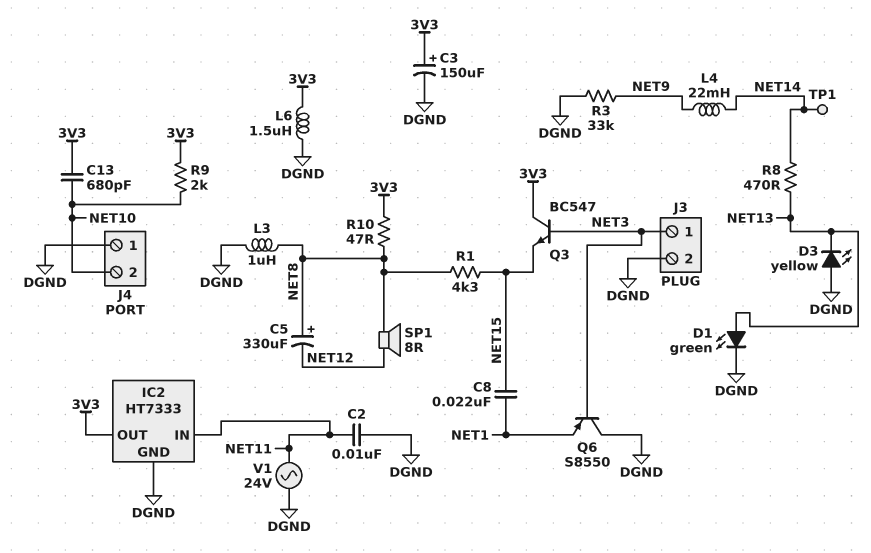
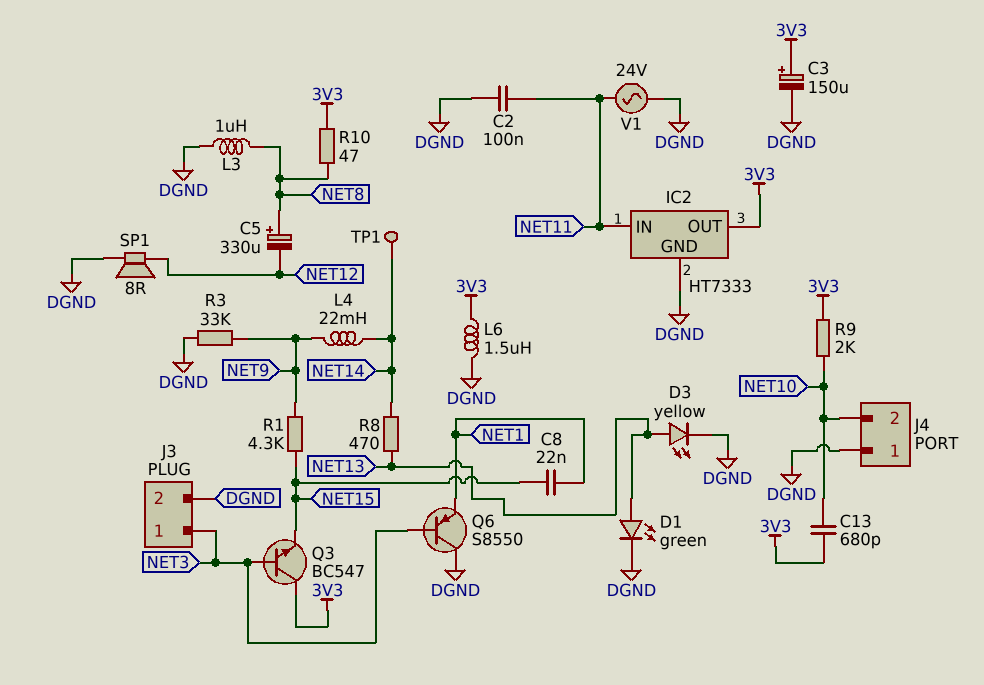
C2: 10nF (DGND, NET11) -> 100nF (DGND, NET11)
D3: LED yellow (A DGND, K NET13) -> LED yellow (A NET13, K DGND)
R1: 4.3k (NET8, NET15) -> 4.3k (NET9, NET15)
SP1: speaker 8R (NET8, NET12) -> speaker 8R (DGND, NET12)

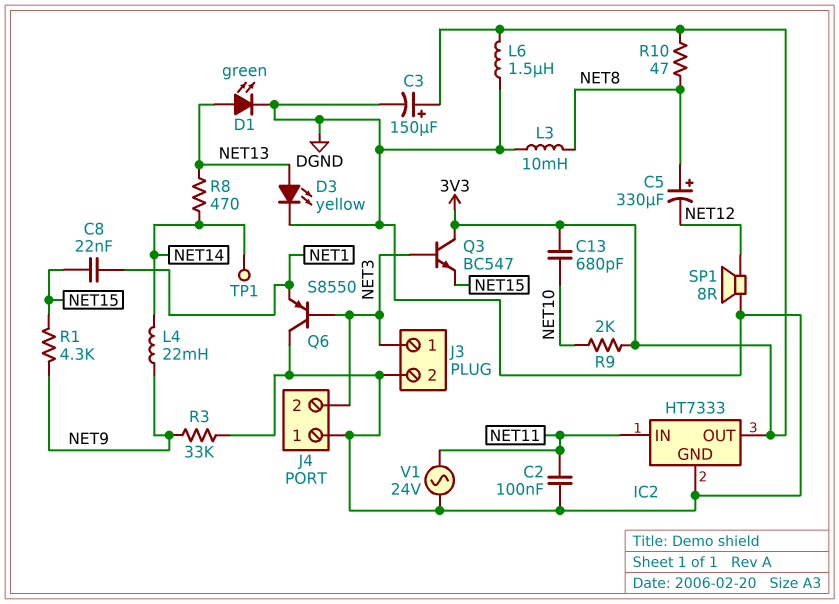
J4 pin 2: NET10 -> NET3
L3: 1uH (DGND, NET8) -> 10mH (DGND, NET8)

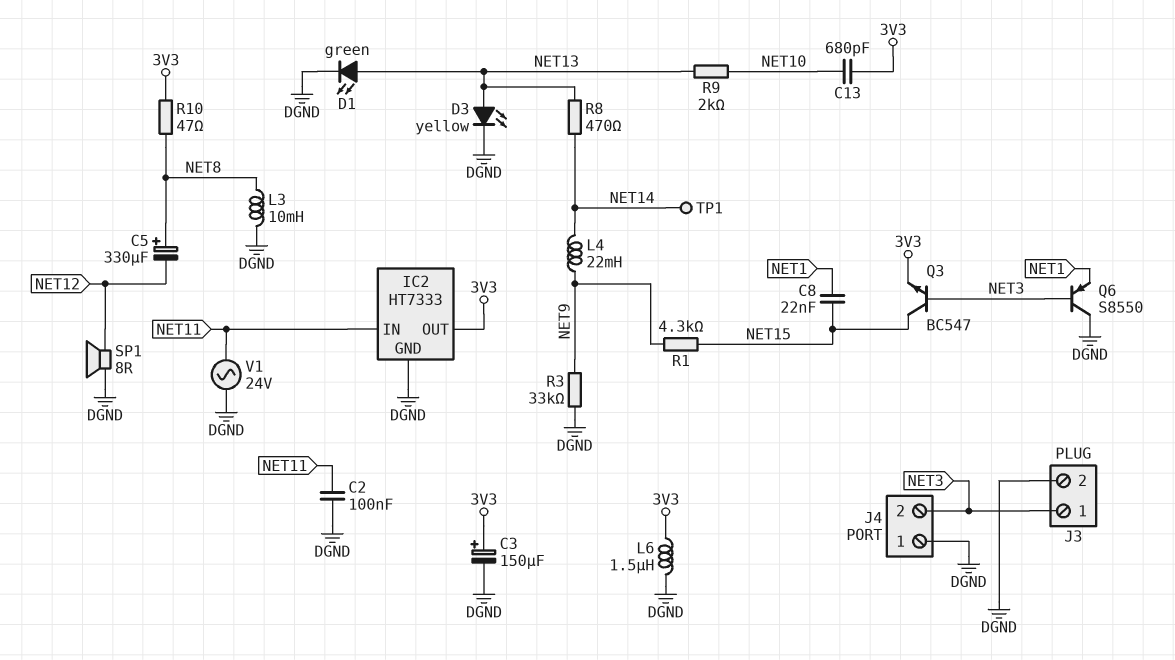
Q3: NPN BC547 (B NET3, C 3V3, E NET15) -> NPN BC547 (B NET3, C NET15, E 3V3)
R9: 2k (3V3, NET10) -> 2k (NET10, NET13)

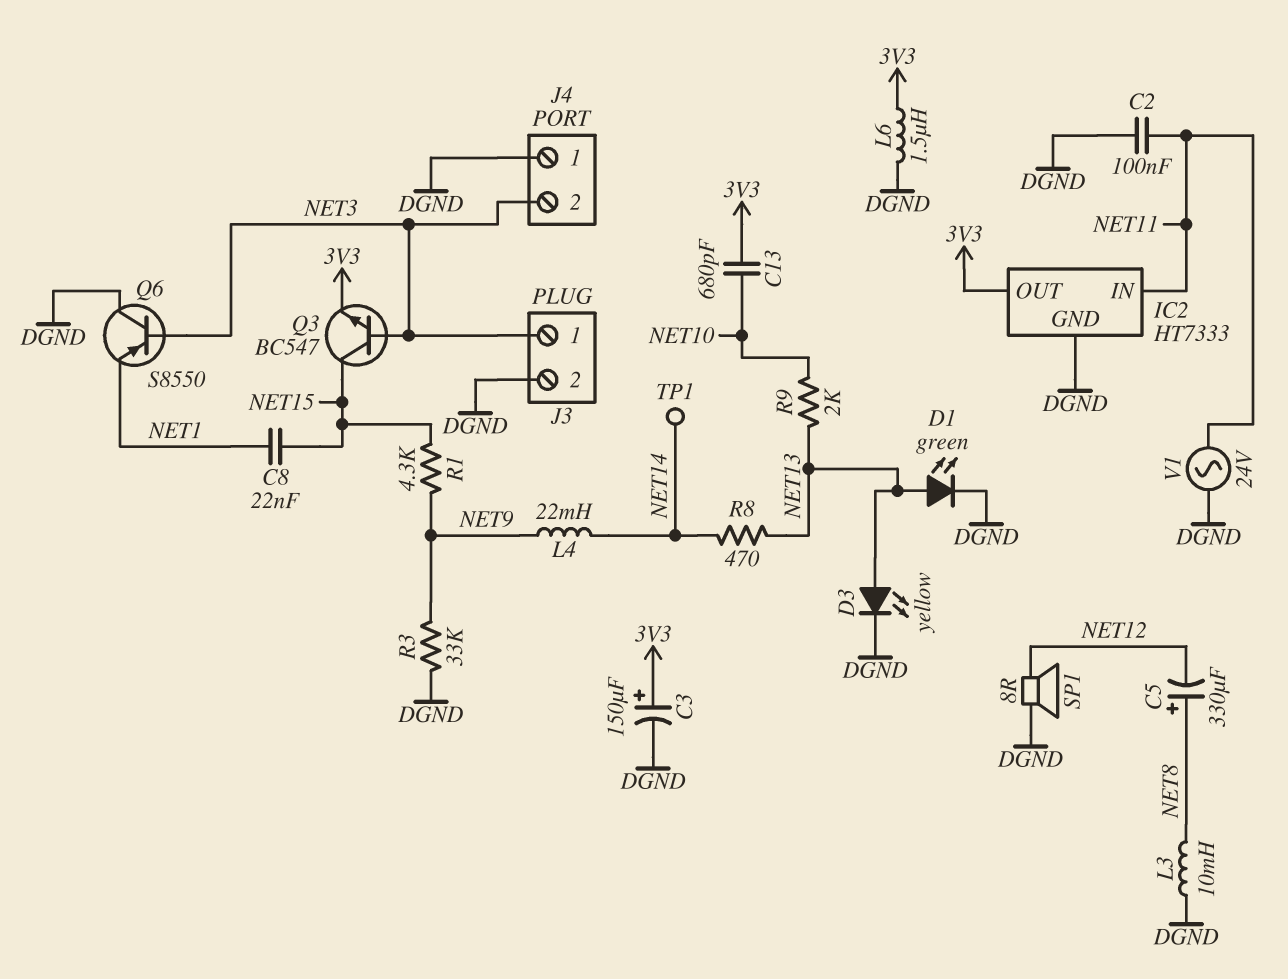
R10: 47 (3V3, NET8) -> none

